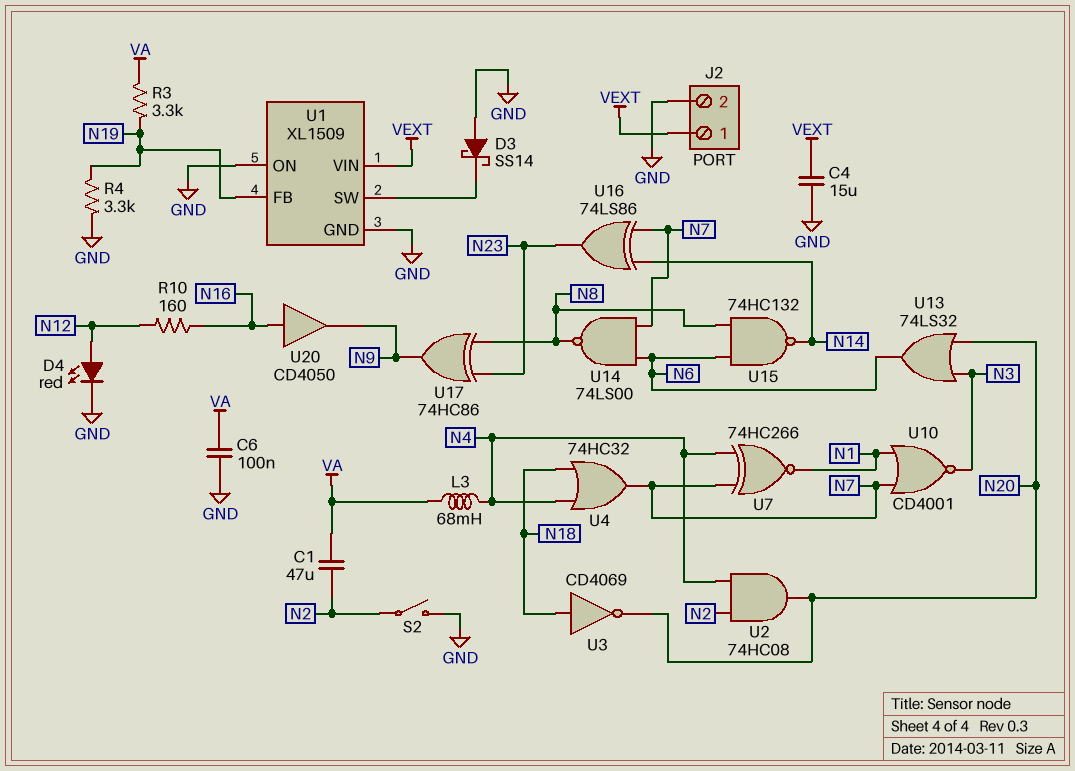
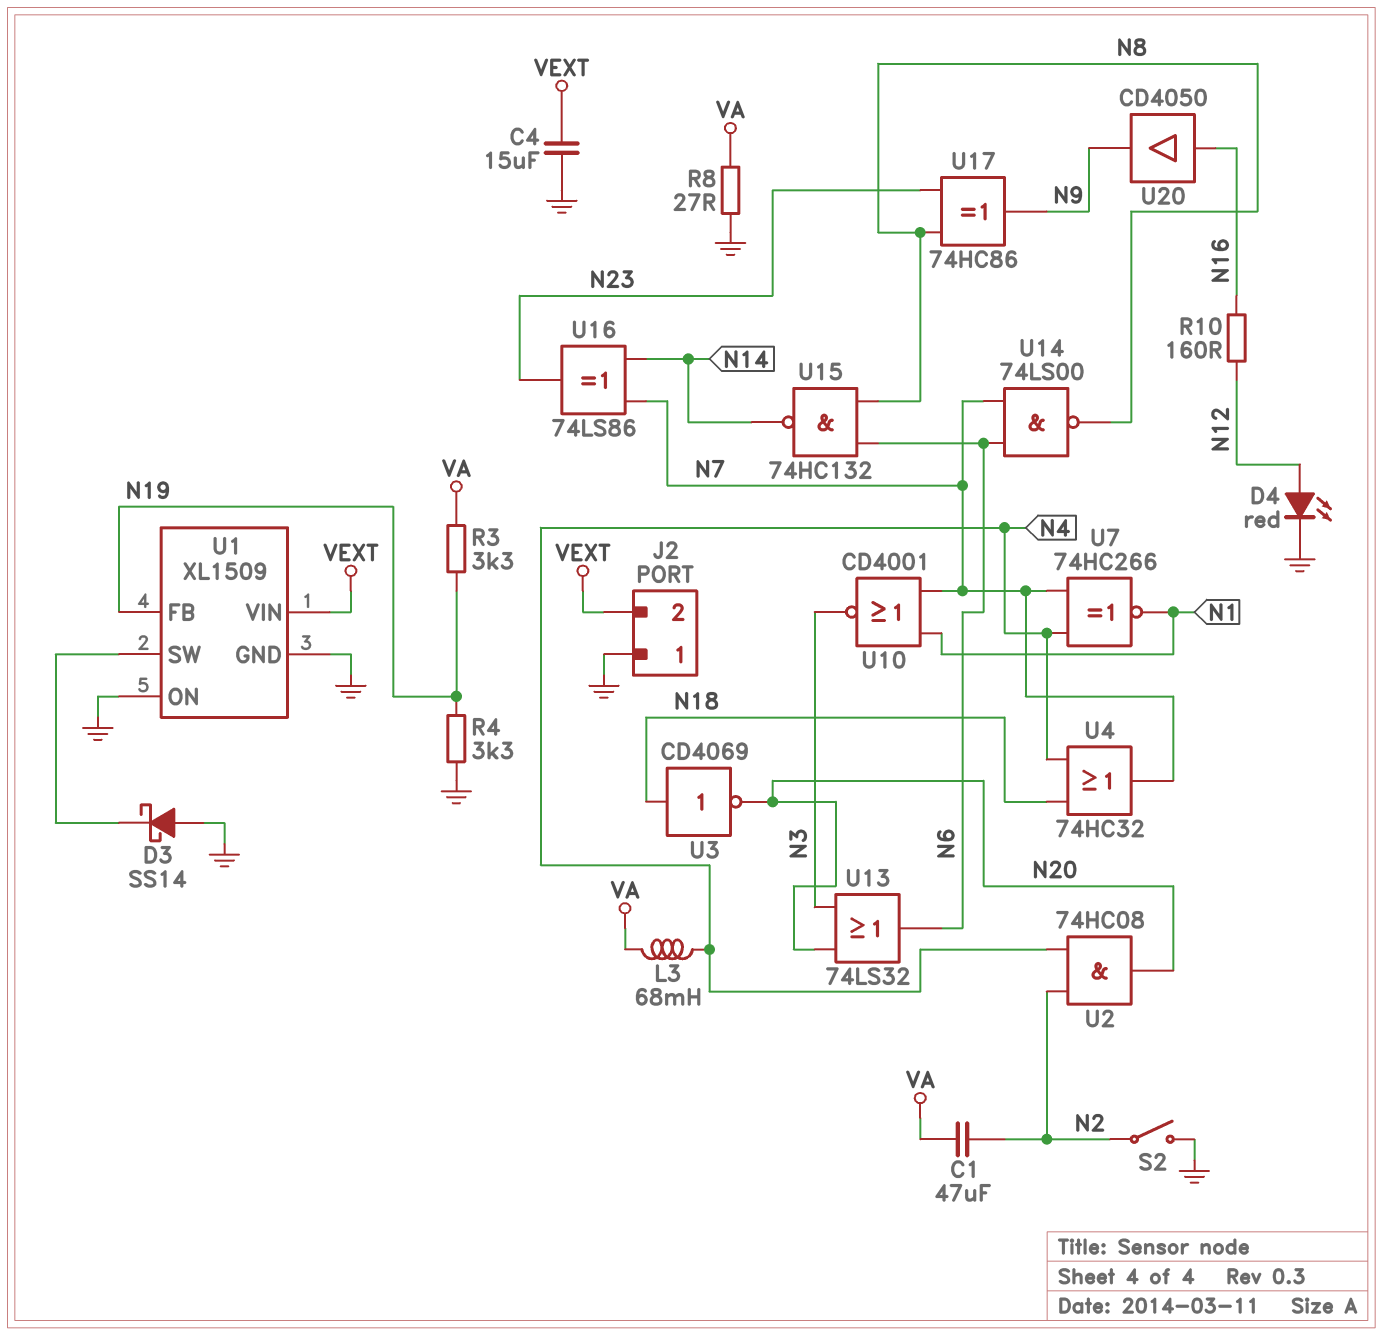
C6: 100nF (GND, VA) -> none
J2 pin 1: VEXT -> GND
J2 pin 2: GND -> VEXT
R8: none -> 27 (GND, VA)

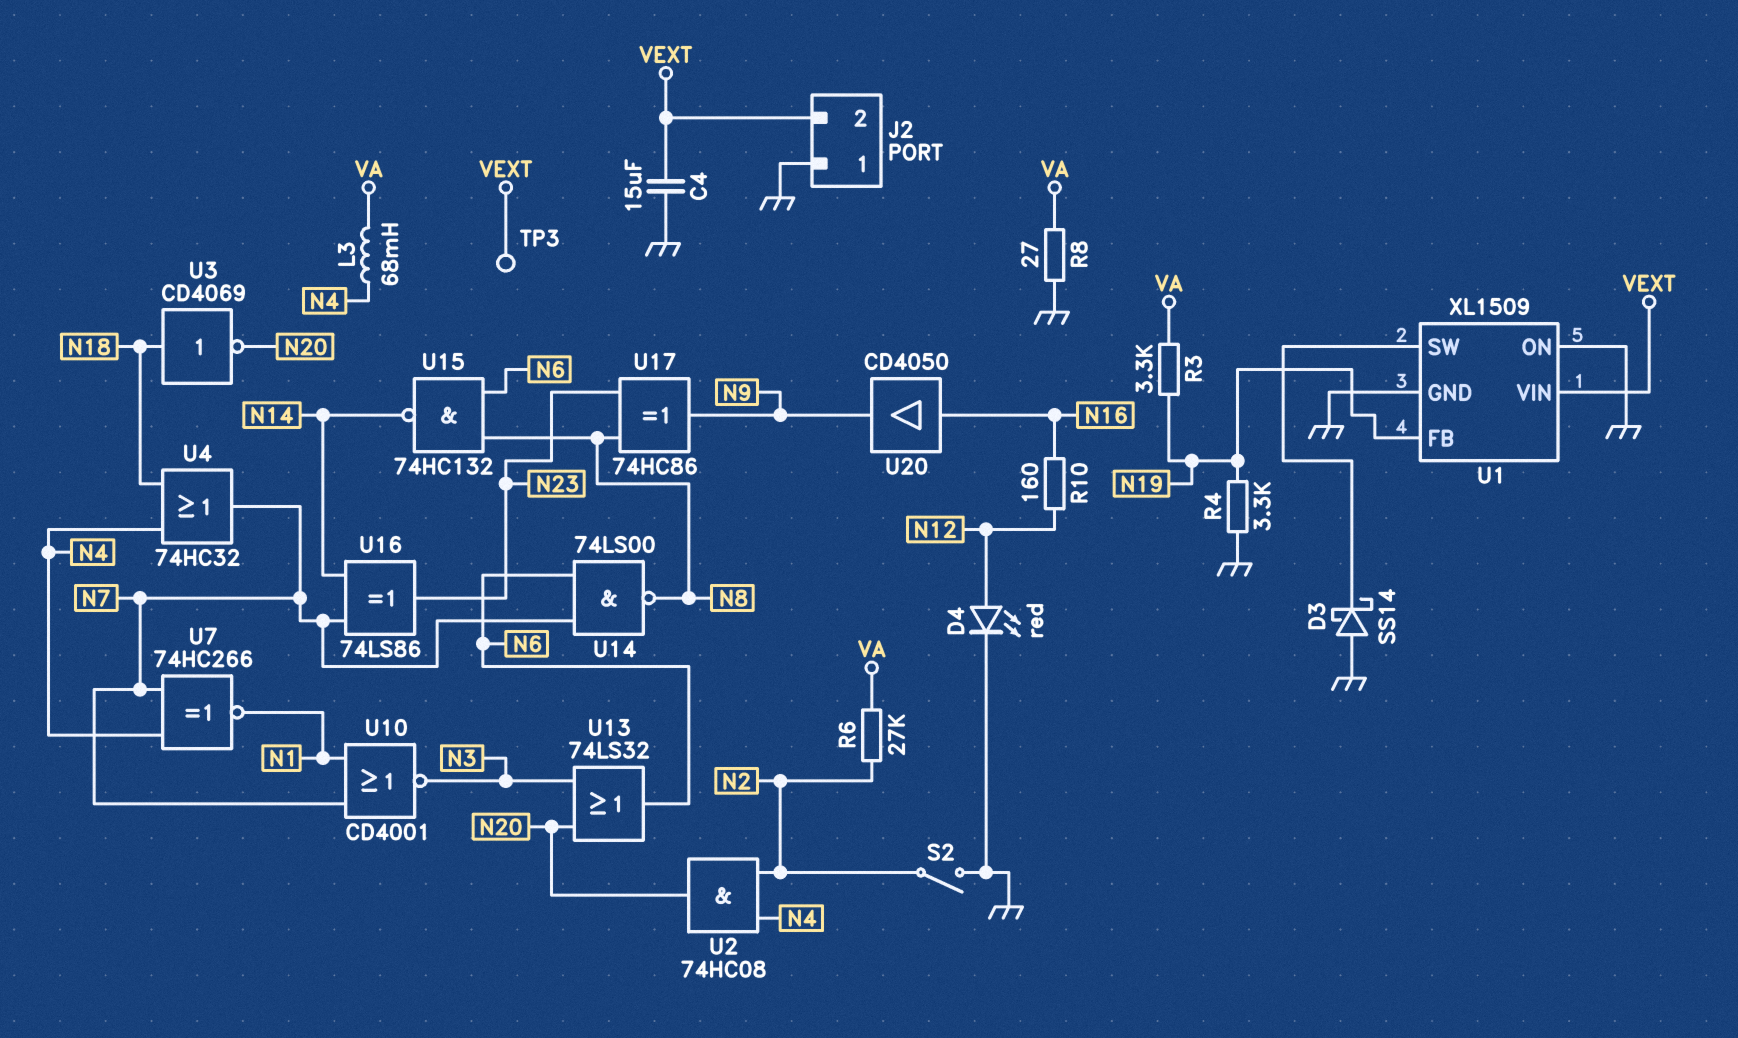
C1: 47uF (N2, VA) -> none
R6: none -> 27k (N2, VA)
TP3: none -> test point (VEXT)

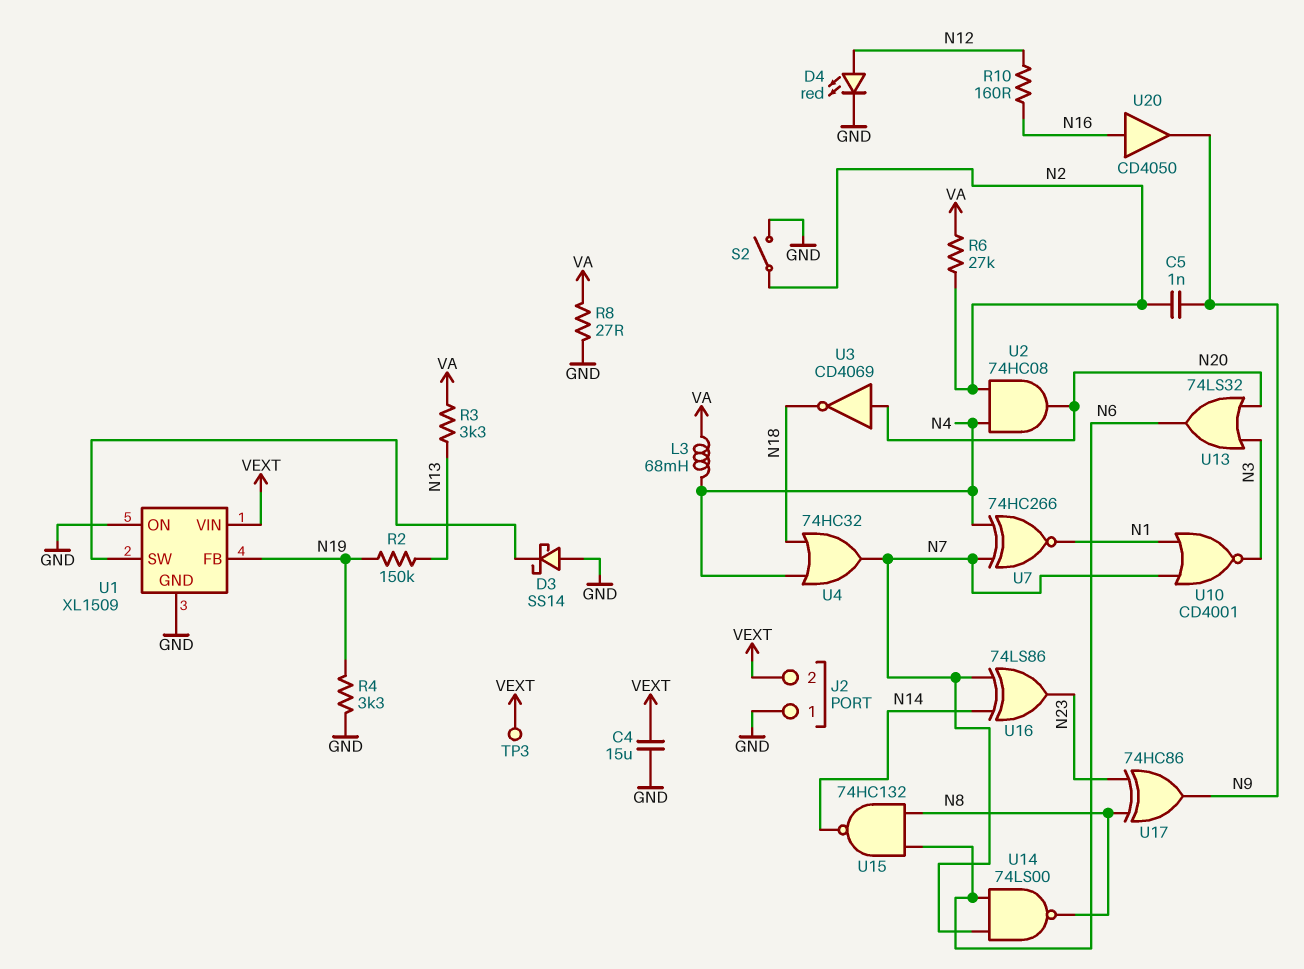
C5: none -> 1nF (N2, N9)
R2: none -> 150k (N13, N19)
R3: 3.3k (N19, VA) -> 3.3k (N13, VA)
U3: NOT CD4069 (in N18, out N20) -> NOT CD4069 (in N20, out N18)

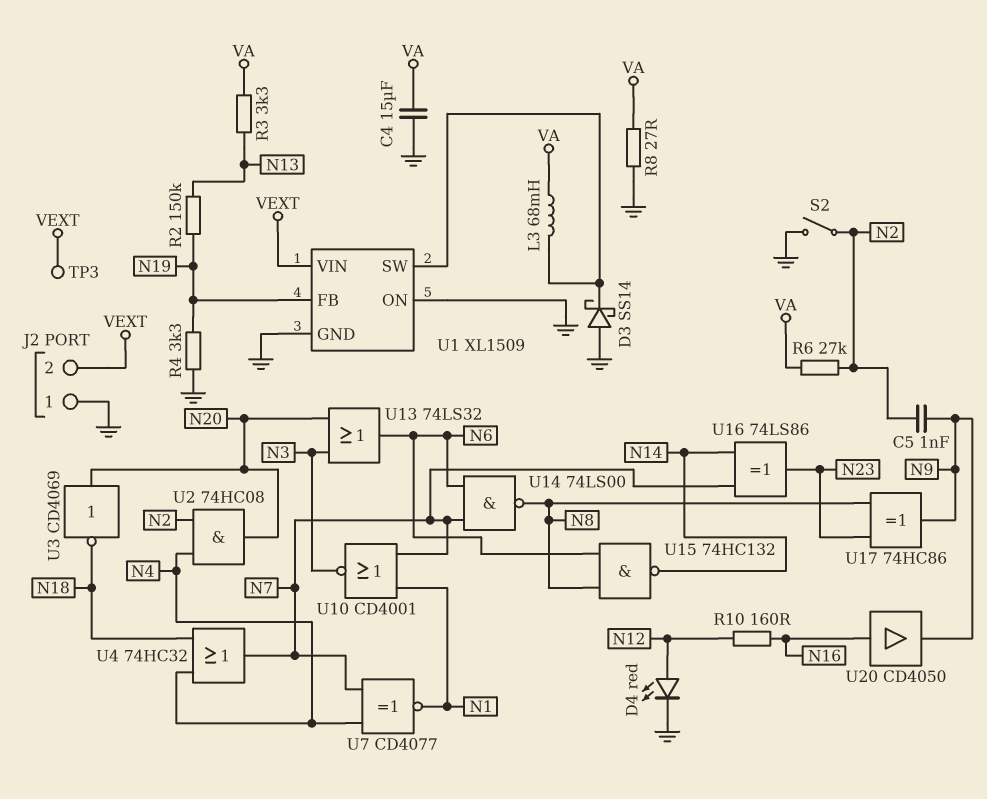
C4: 15uF (GND, VEXT) -> 15uF (GND, VA)
L3: 68mH (N4, VA) -> 68mH (U1/SW, VA)
U7: XNOR 74HC266 (in N4, in N7, out N1) -> XNOR CD4077 (in N4, in N7, out N1)

